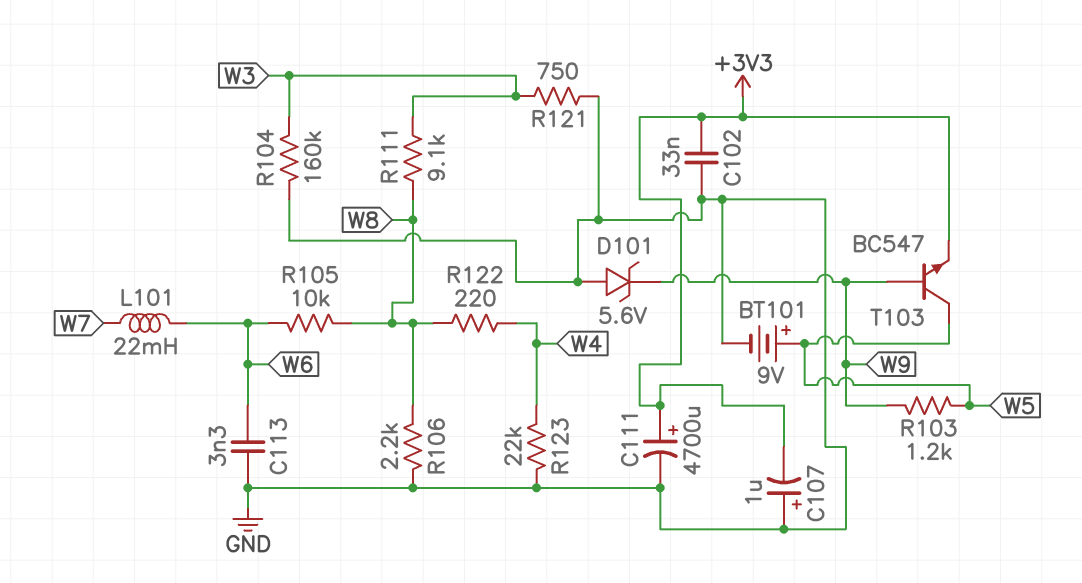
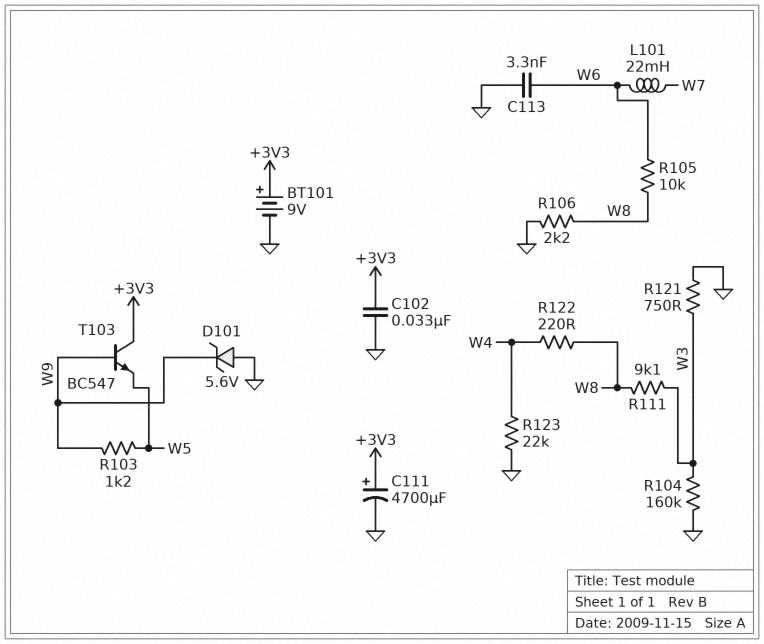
BT101: 9V (plus W5, minus GND) -> 9V (plus +3V3, minus GND)
C107: 1uF (plus GND, minus +3V3) -> none
T103: NPN BC547 (B W9, C W5, E +3V3) -> NPN BC547 (B W9, C +3V3, E W5)

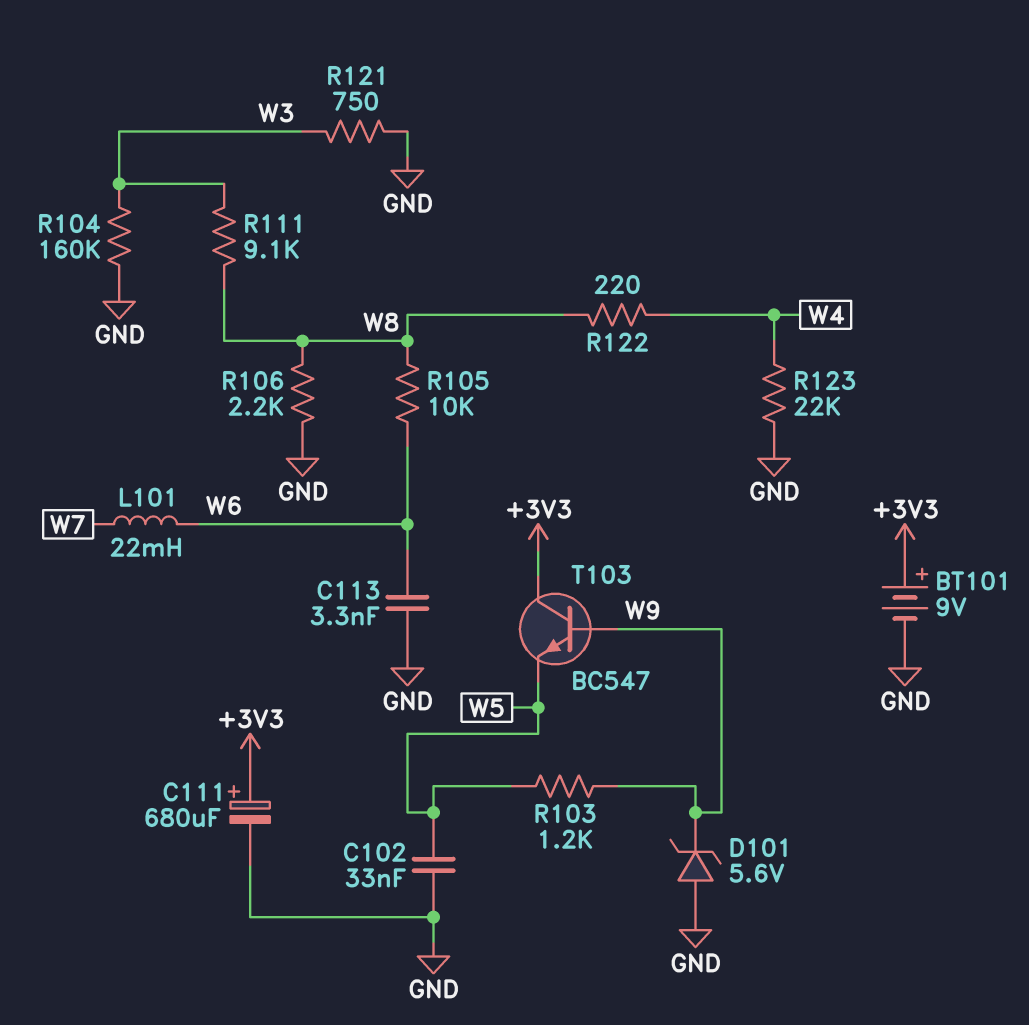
C102: 33nF (+3V3, GND) -> 33nF (GND, W5)
C111: 4700uF (plus +3V3, minus GND) -> 680uF (plus +3V3, minus GND)

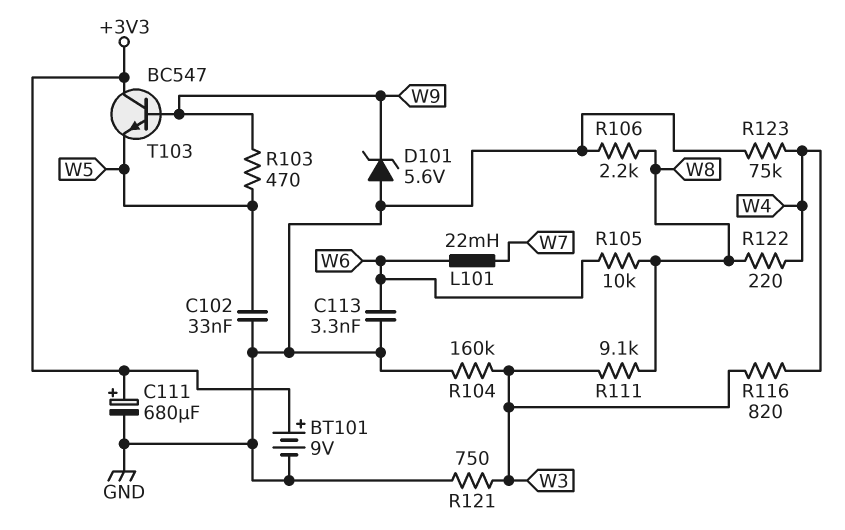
R103: 1.2k (W5, W9) -> 470 (W5, W9)
R116: none -> 820 (W3, W4)
R123: 22k (GND, W4) -> 75k (GND, W4)

